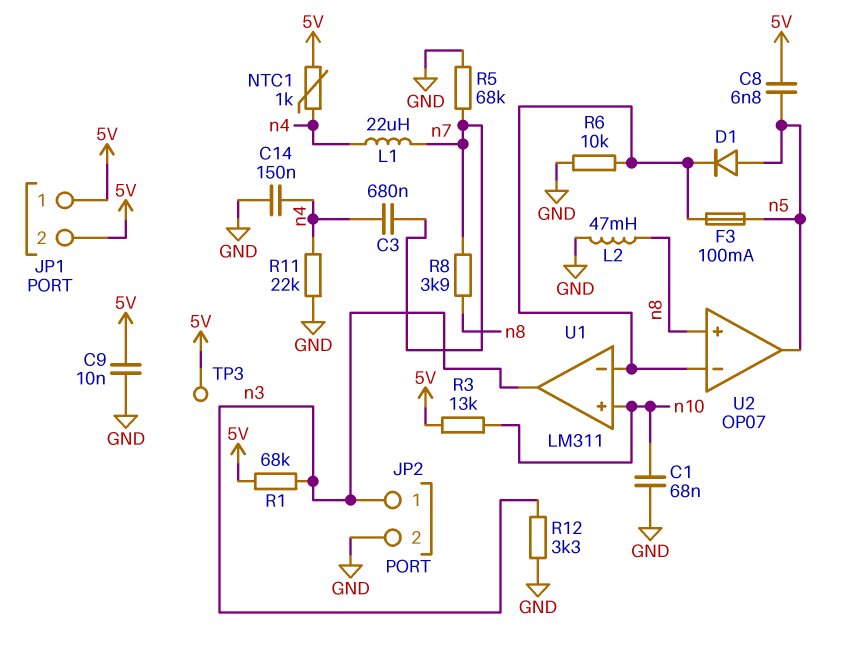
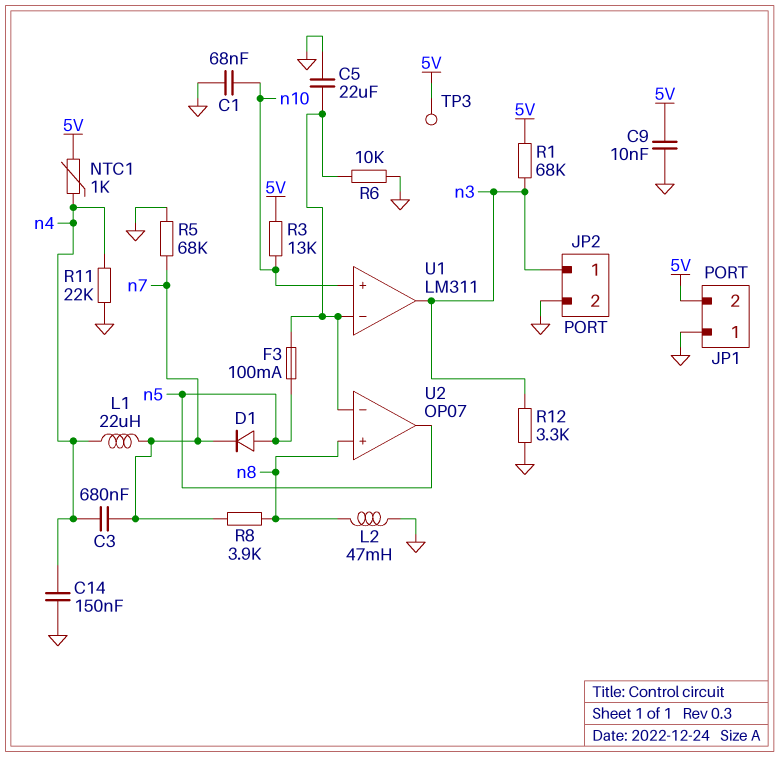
C5: none -> 22uF (GND, U1/in-)
C8: 6.8nF (5V, n5) -> none
D1: diode (A n5, K U1/in-) -> diode (A n5, K n7)
JP1 pin 1: 5V -> GND

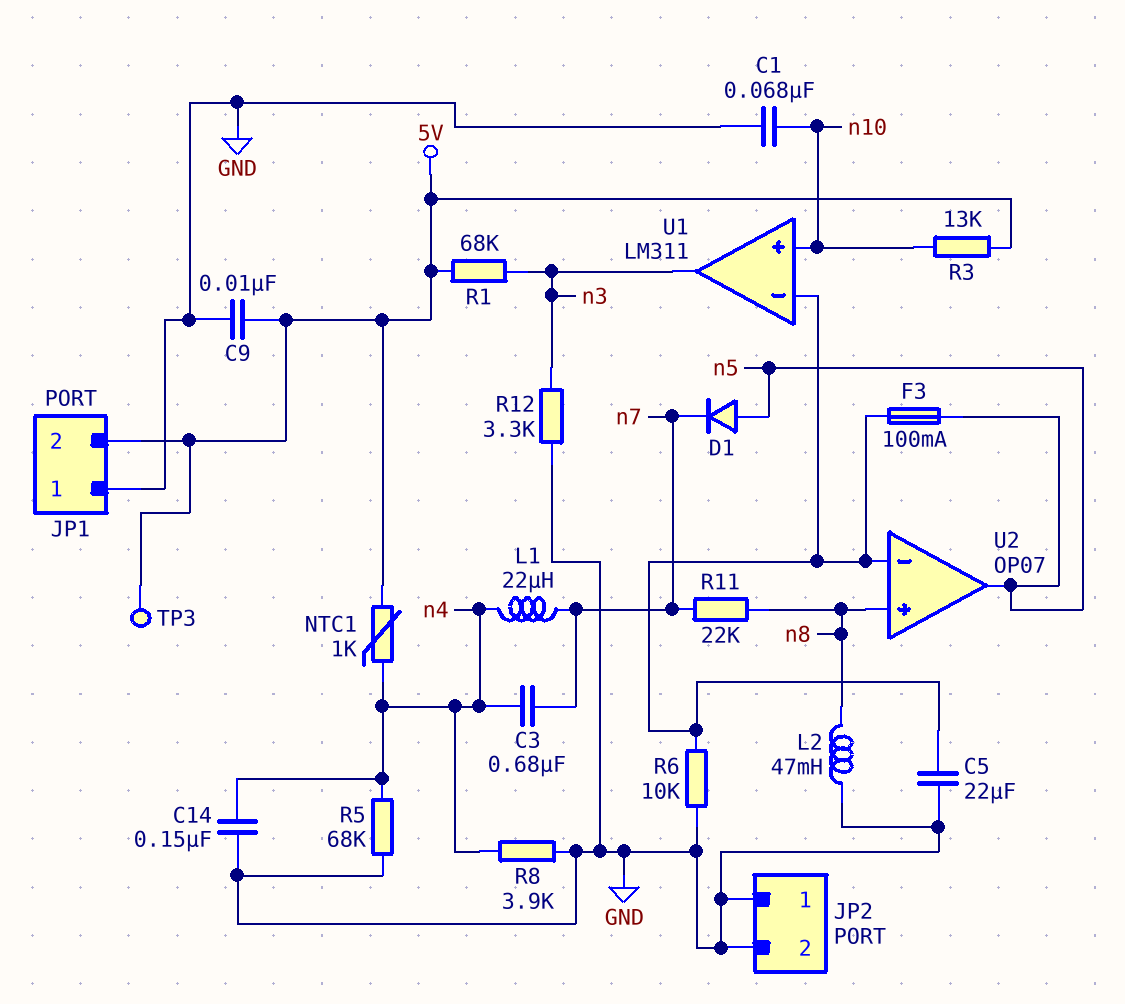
JP2 pin 1: n3 -> GND
R5: 68k (GND, n7) -> 68k (GND, n4)
R8: 3.9k (n7, n8) -> 3.9k (GND, n4)
R11: 22k (GND, n4) -> 22k (n7, n8)

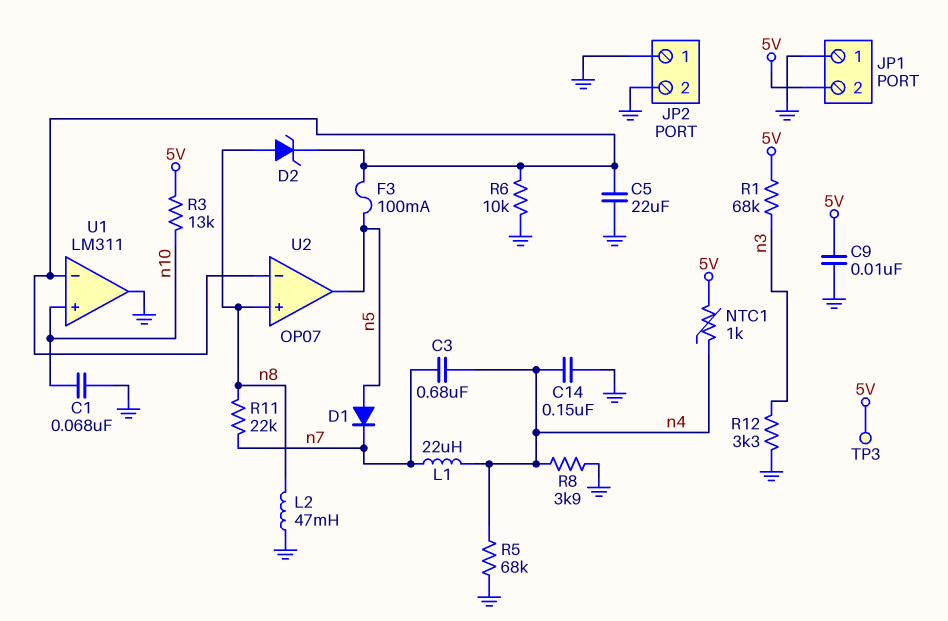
D2: none -> zener (A n8, K U1/in-)
U1 pin out: n3 -> GND

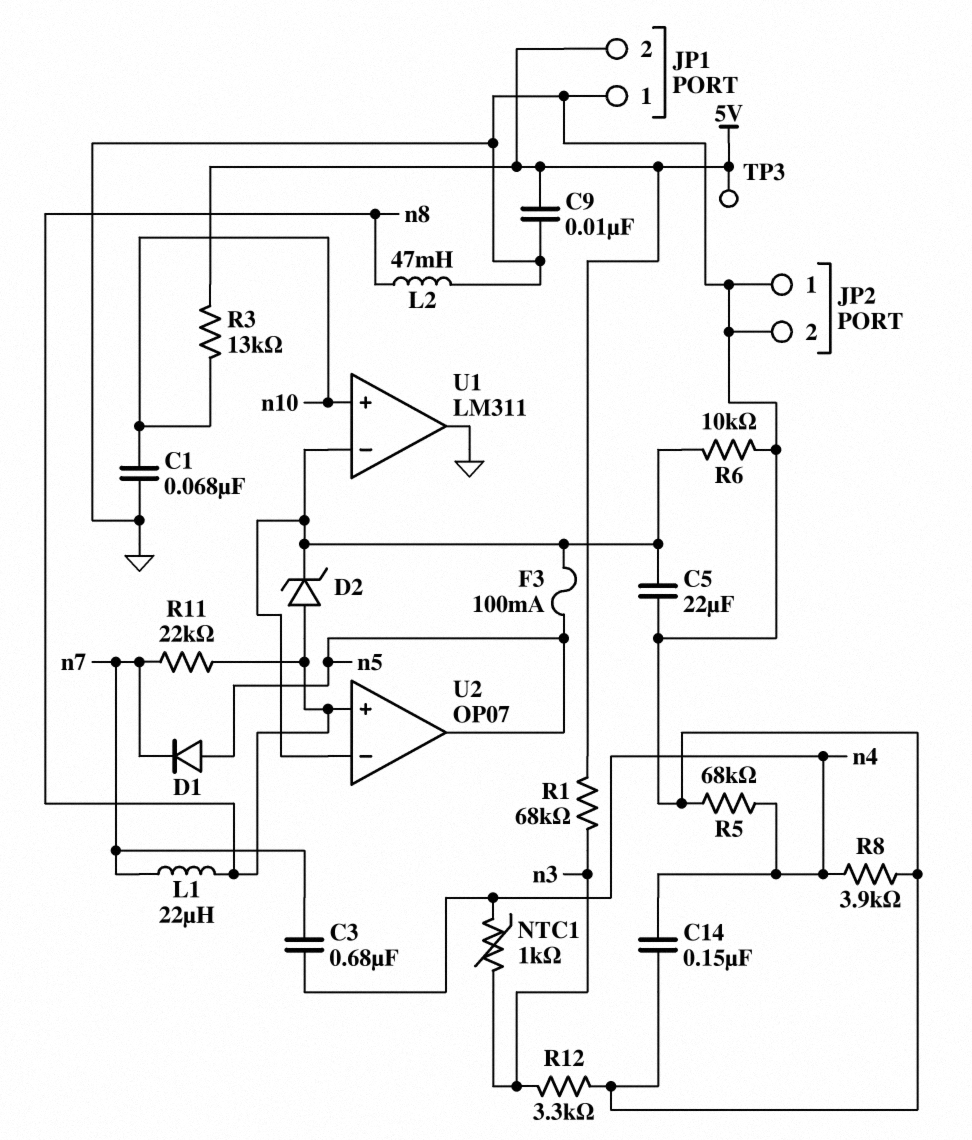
L1: 22uH (n4, n7) -> 22uH (n7, n8)
NTC1: 1k (5V, n4) -> 1k (n3, n4)

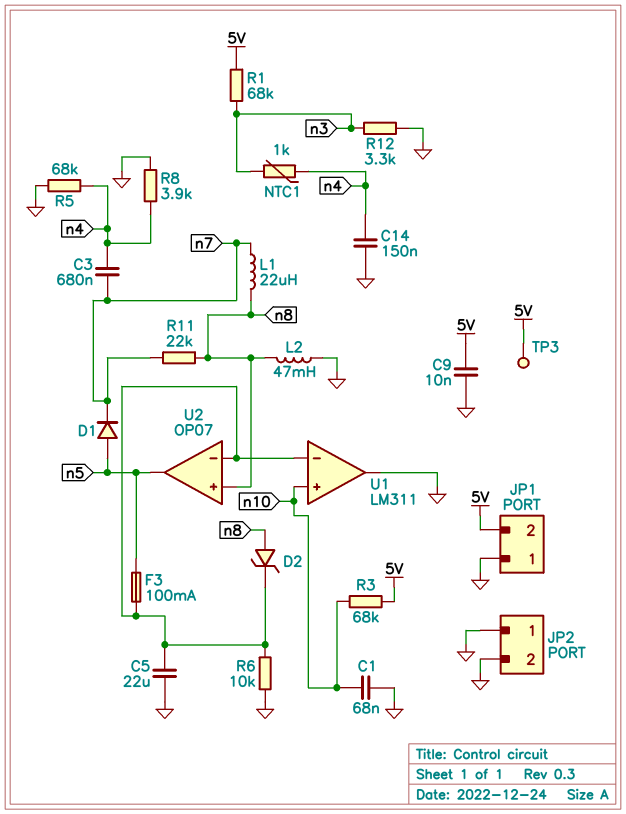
R3: 13k (5V, n10) -> 68k (5V, n10)

